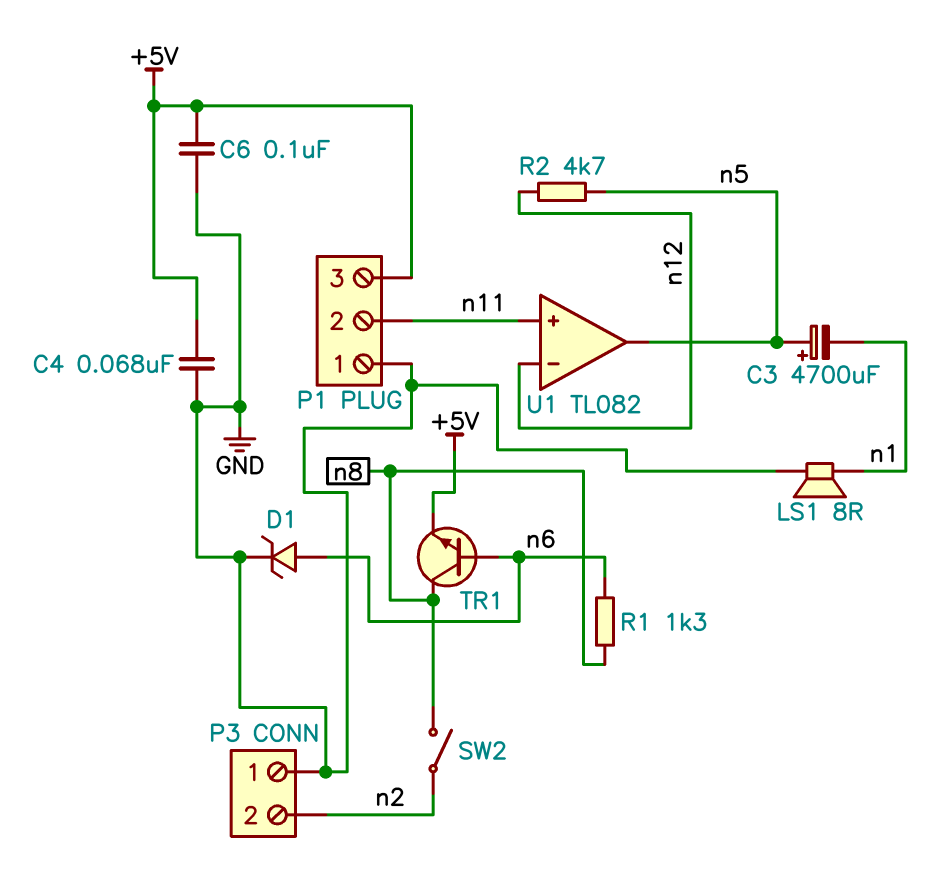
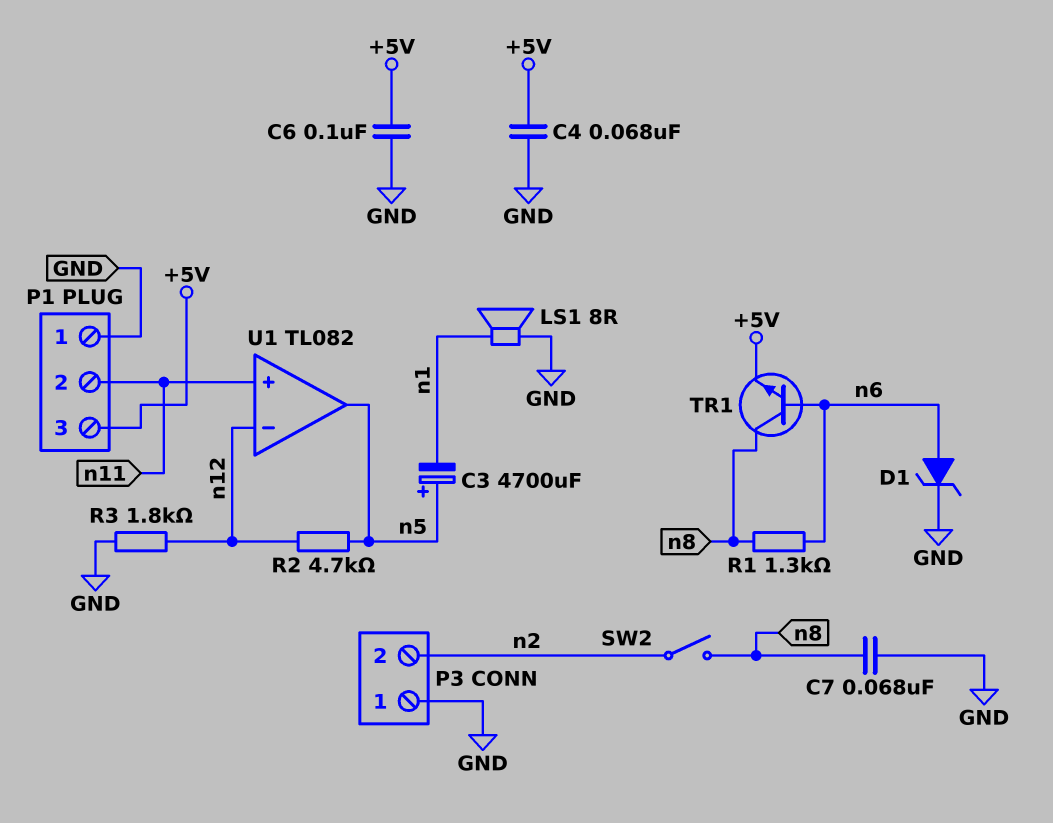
C7: none -> 68nF (GND, n8)
R3: none -> 1.8k (GND, n12)

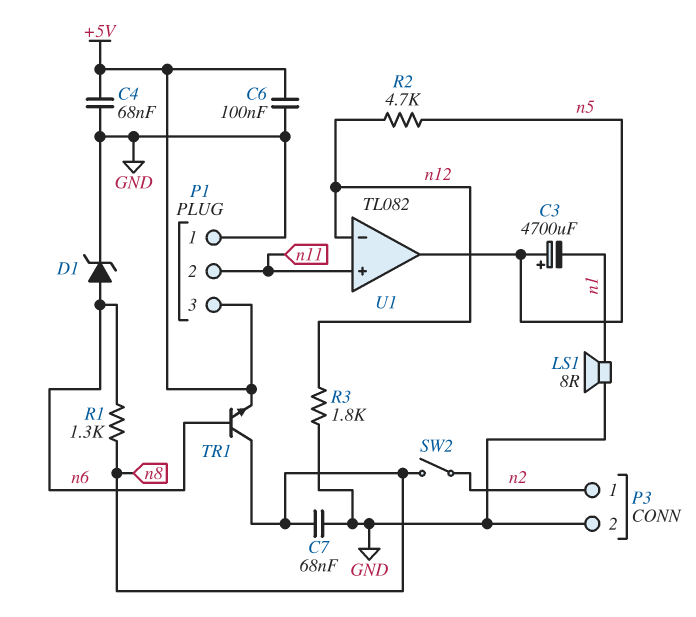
P3 pin 1: GND -> n2
P3 pin 2: n2 -> GND

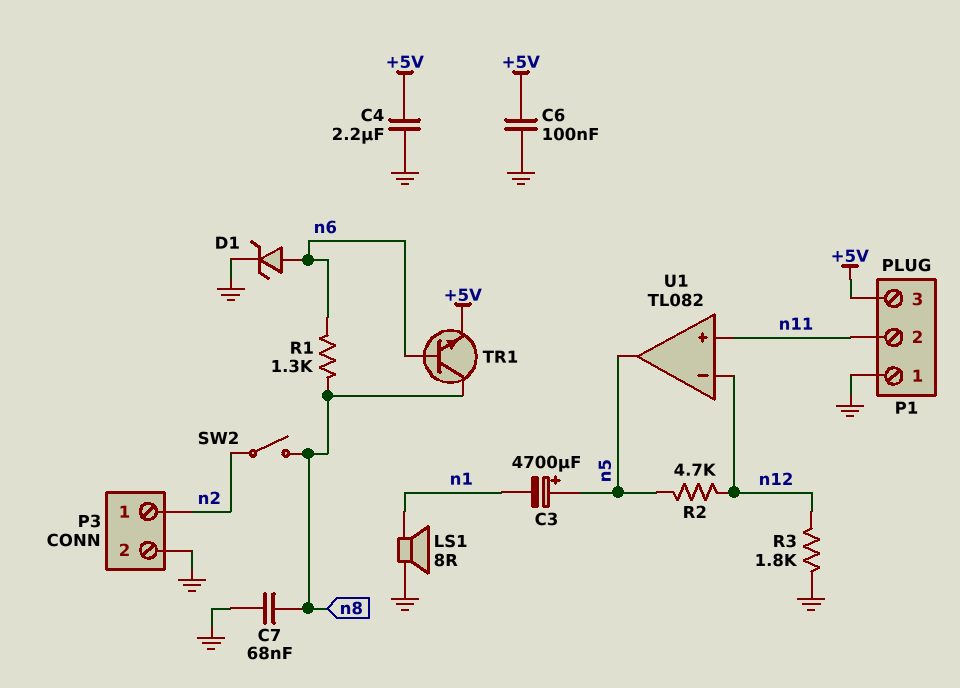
C4: 68nF (+5V, GND) -> 2.2uF (+5V, GND)

